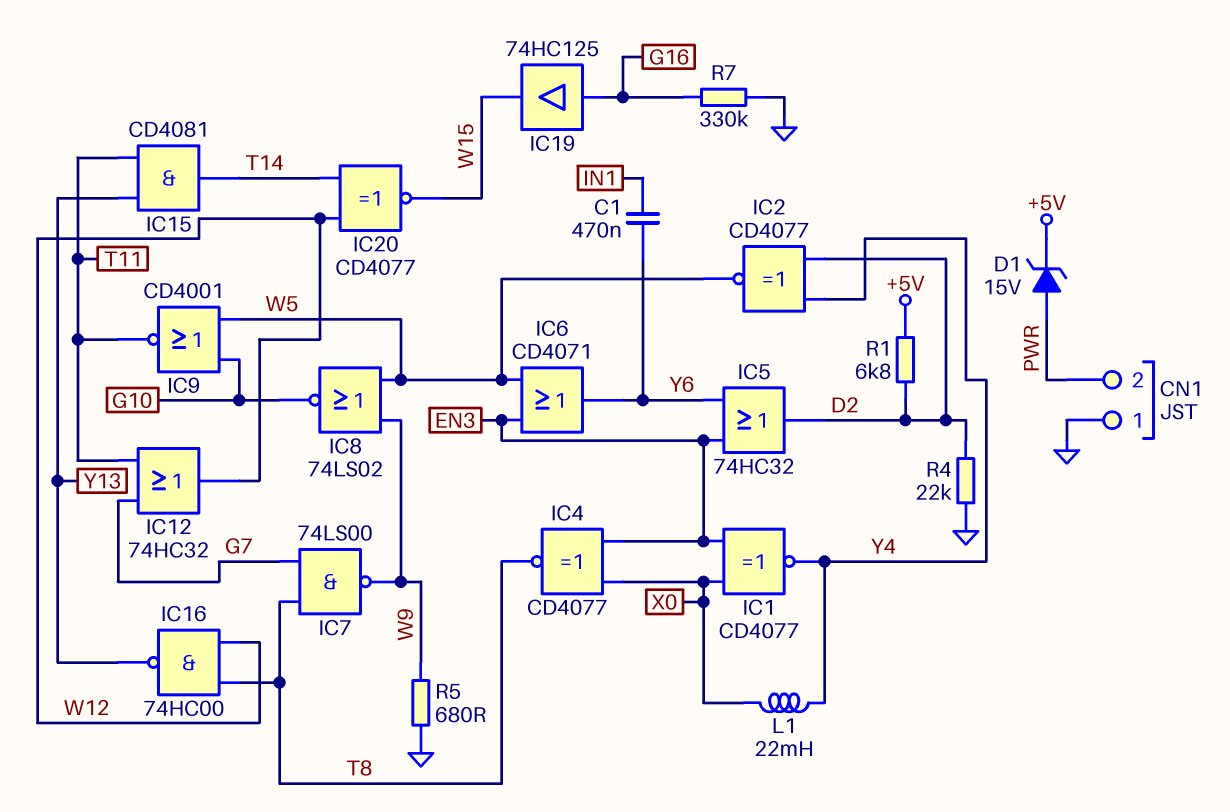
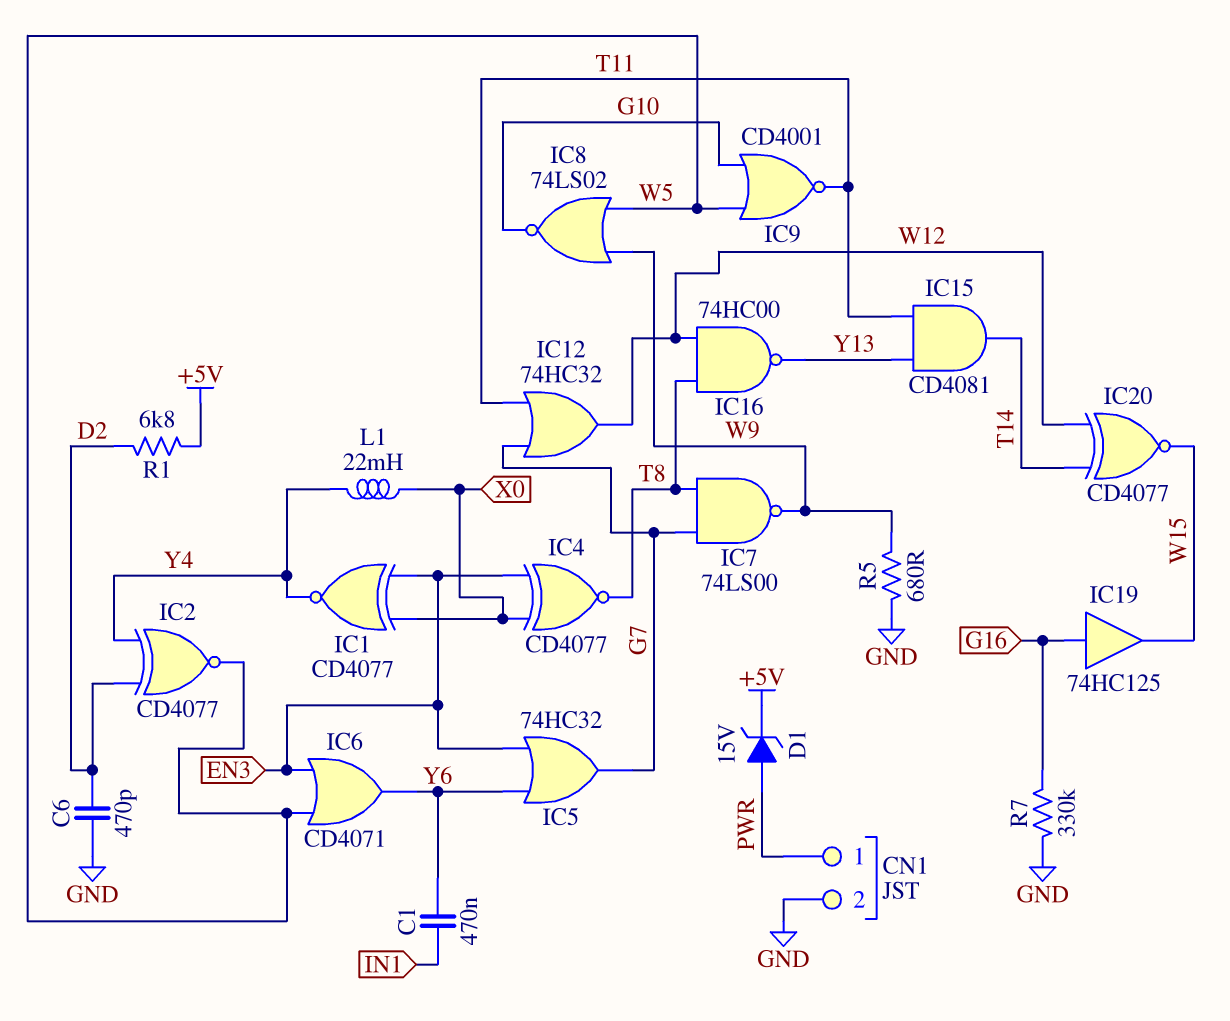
C6: none -> 470pF (D2, GND)
CN1 pin 1: GND -> PWR
CN1 pin 2: PWR -> GND
IC5: OR 74HC32 (in EN3, in Y6, out D2) -> OR 74HC32 (in EN3, in Y6, out G7)
R4: 22k (D2, GND) -> none

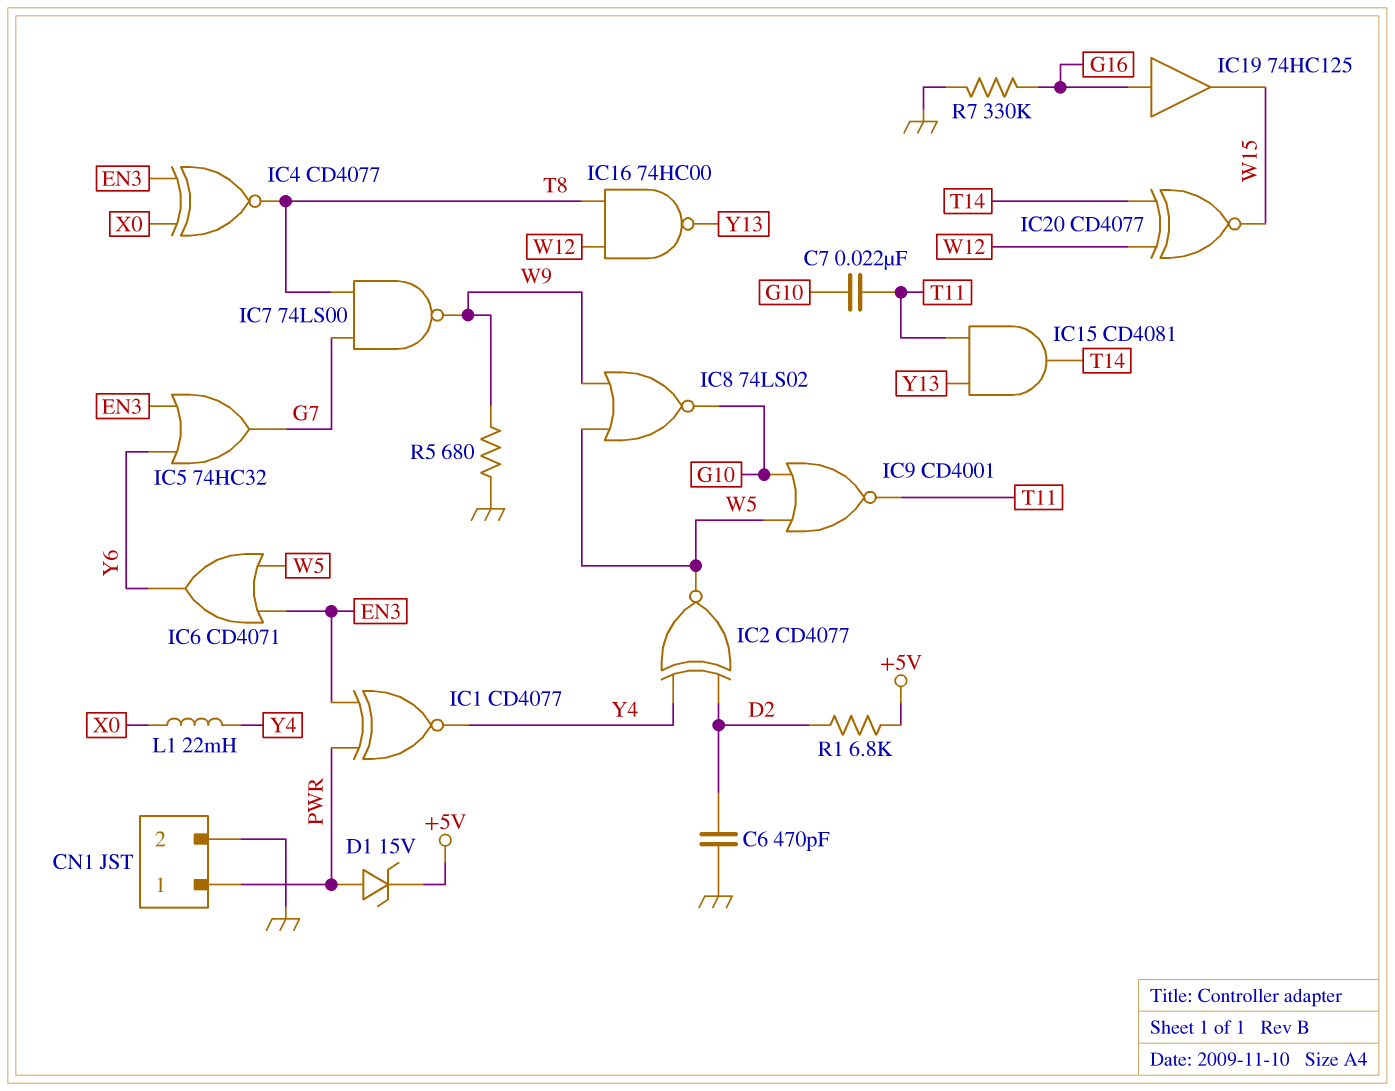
C1: 470nF (IN1, Y6) -> none
C7: none -> 22nF (G10, T11)
IC1: XNOR CD4077 (in EN3, in X0, out Y4) -> XNOR CD4077 (in EN3, in PWR, out Y4)
IC12: OR 74HC32 (in G7, in T11, out W12) -> none

